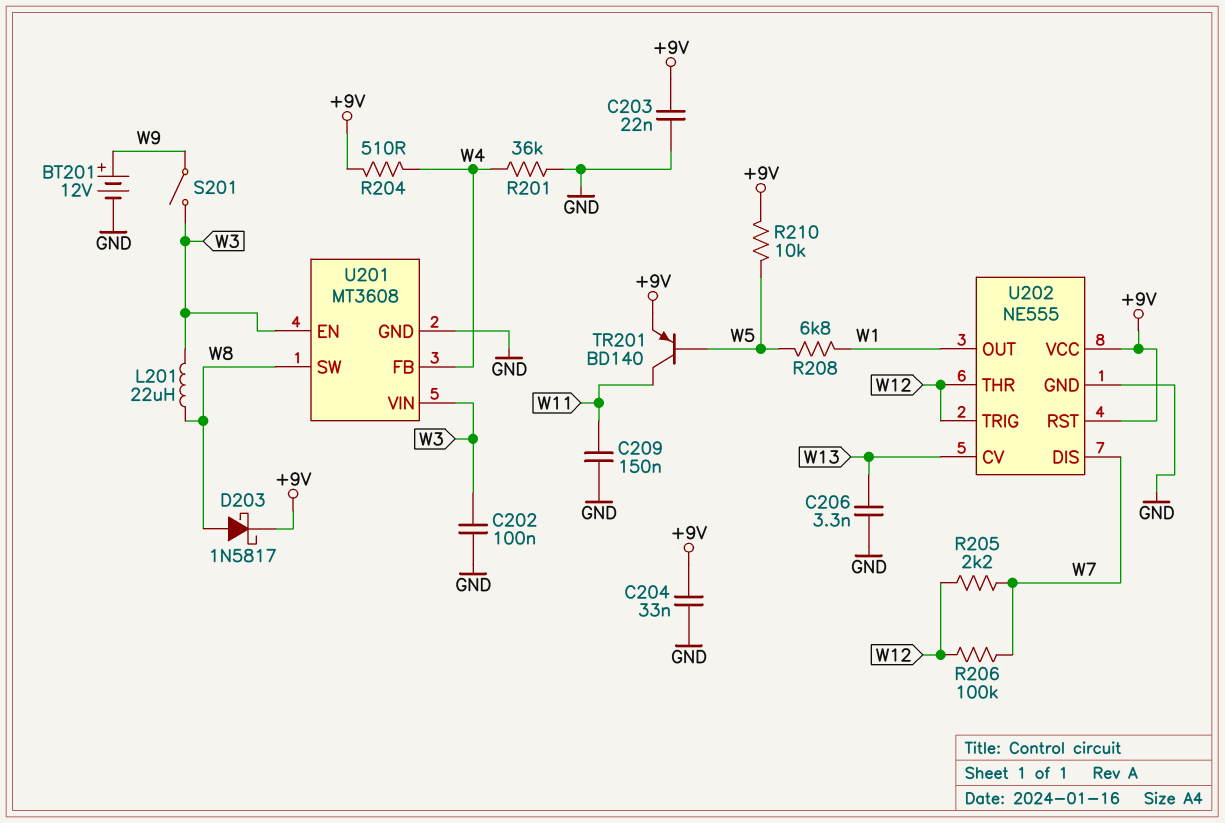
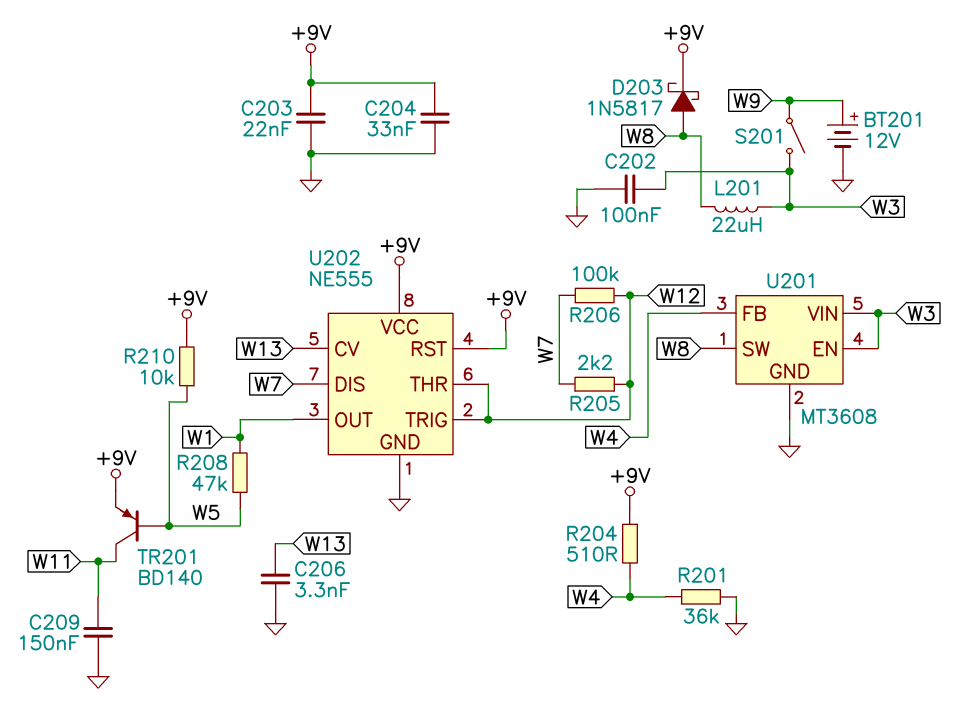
R208: 6.8k (W1, W5) -> 47k (W1, W5)

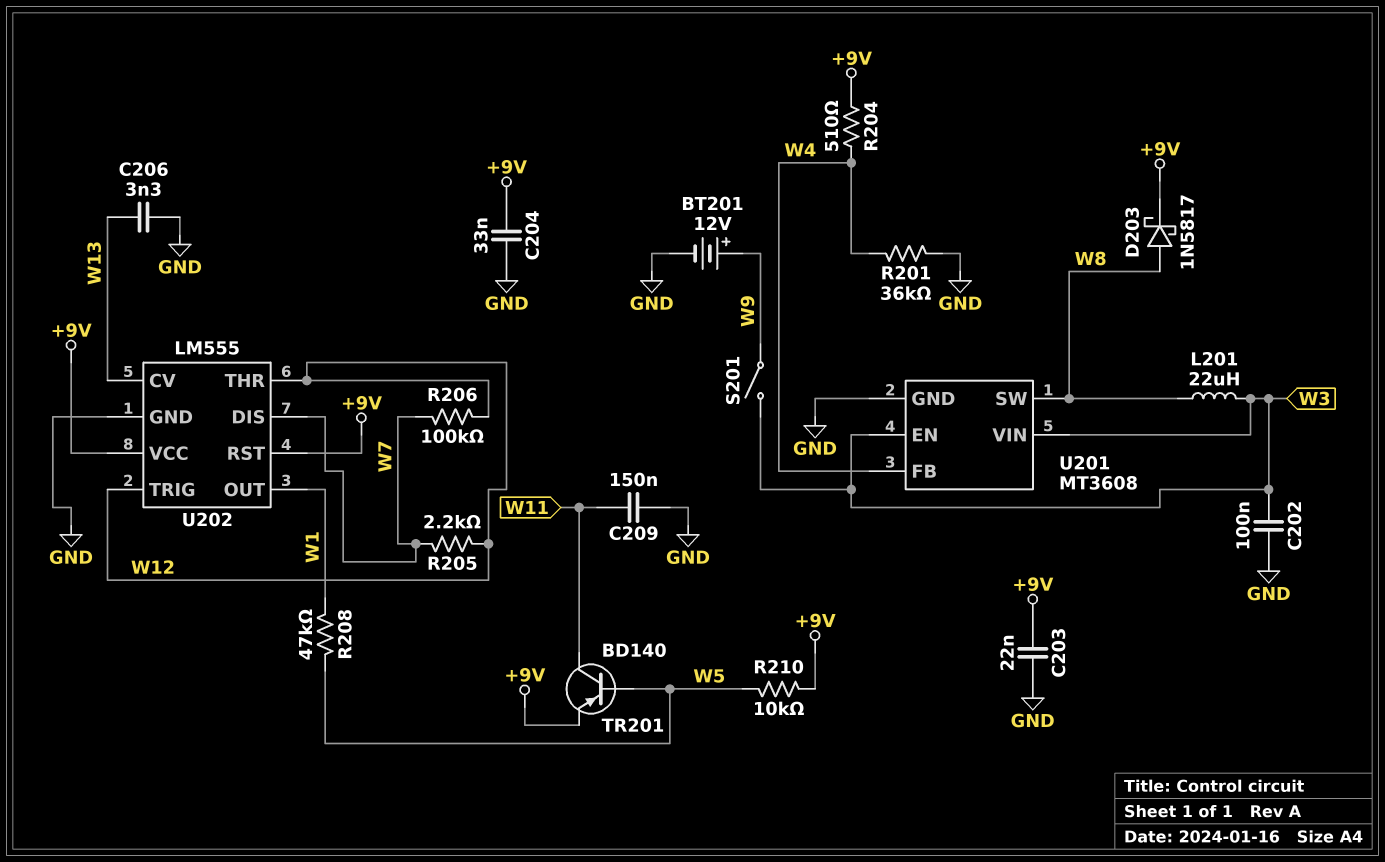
U202: NE555 -> LM555

